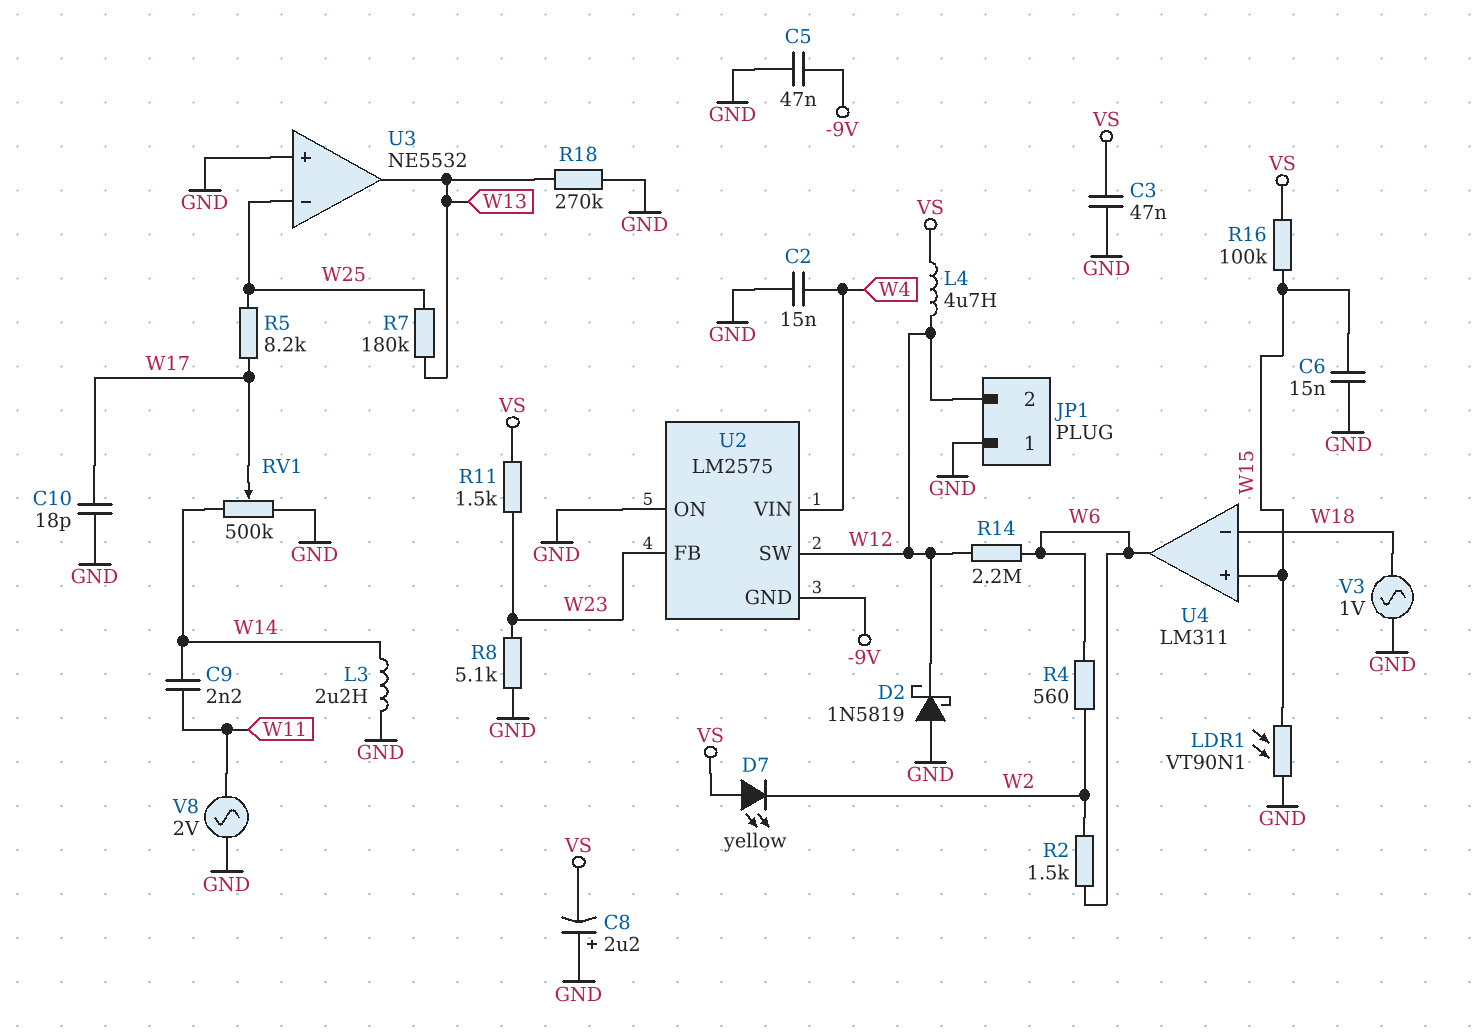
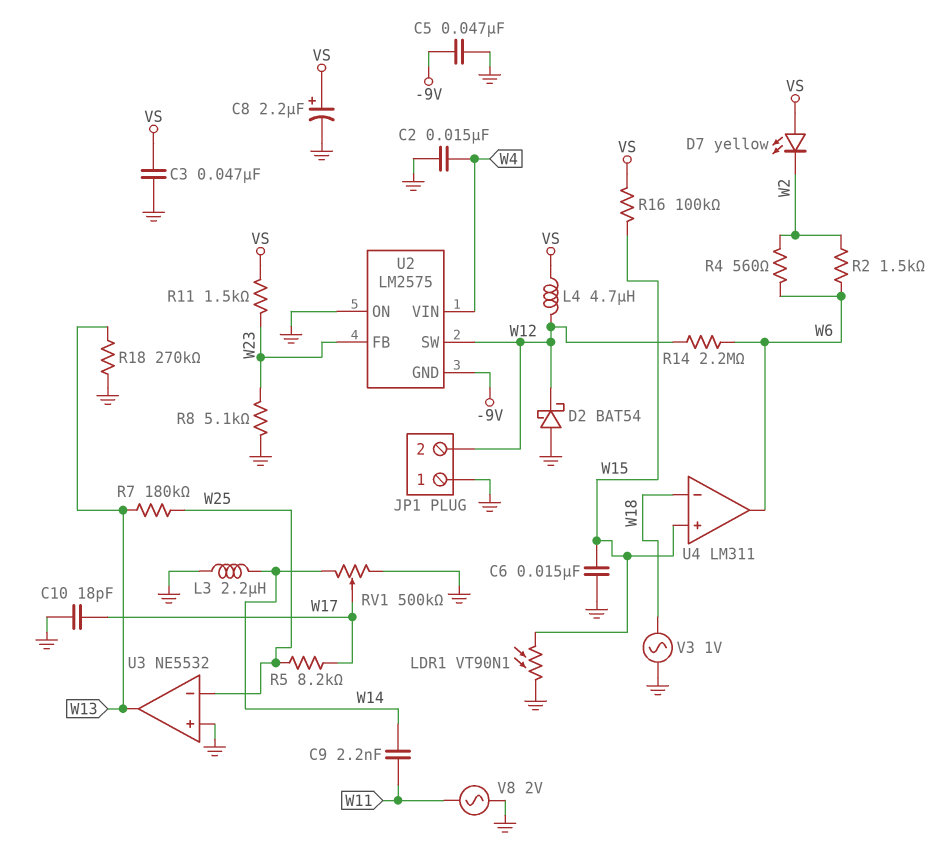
C8: 2.2uF (plus GND, minus VS) -> 2.2uF (plus VS, minus GND)
D2: schottky 1N5819 (A GND, K W12) -> schottky BAT54 (A GND, K W12)

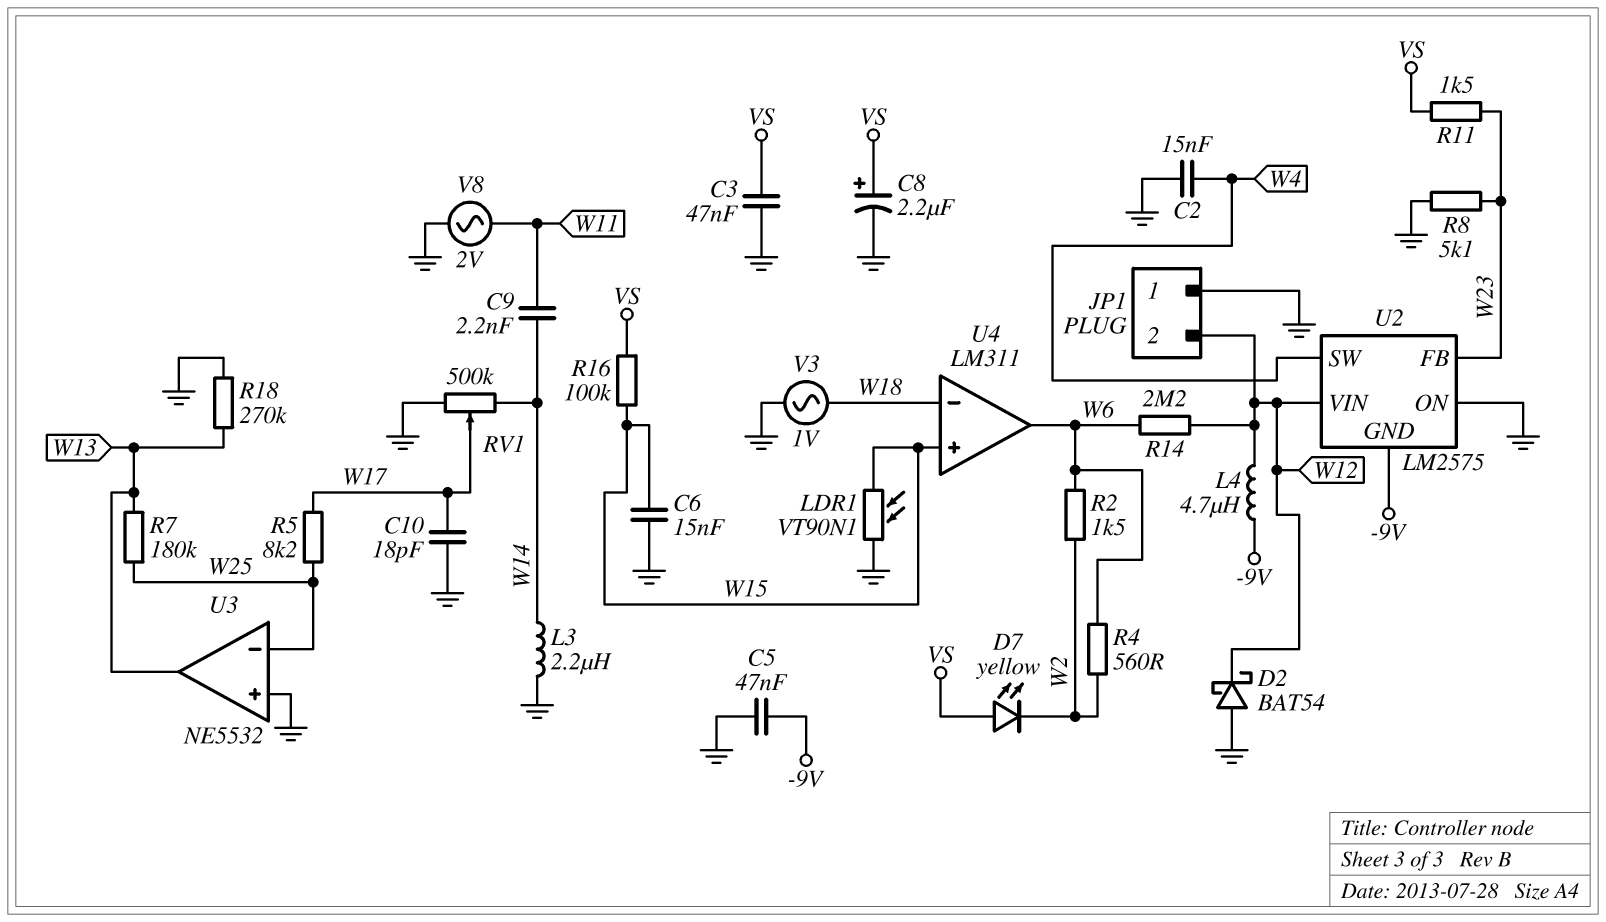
L4: 4.7uH (VS, W12) -> 4.7uH (-9V, W12)
U2 pin SW: W12 -> W4
U2 pin VIN: W4 -> W12

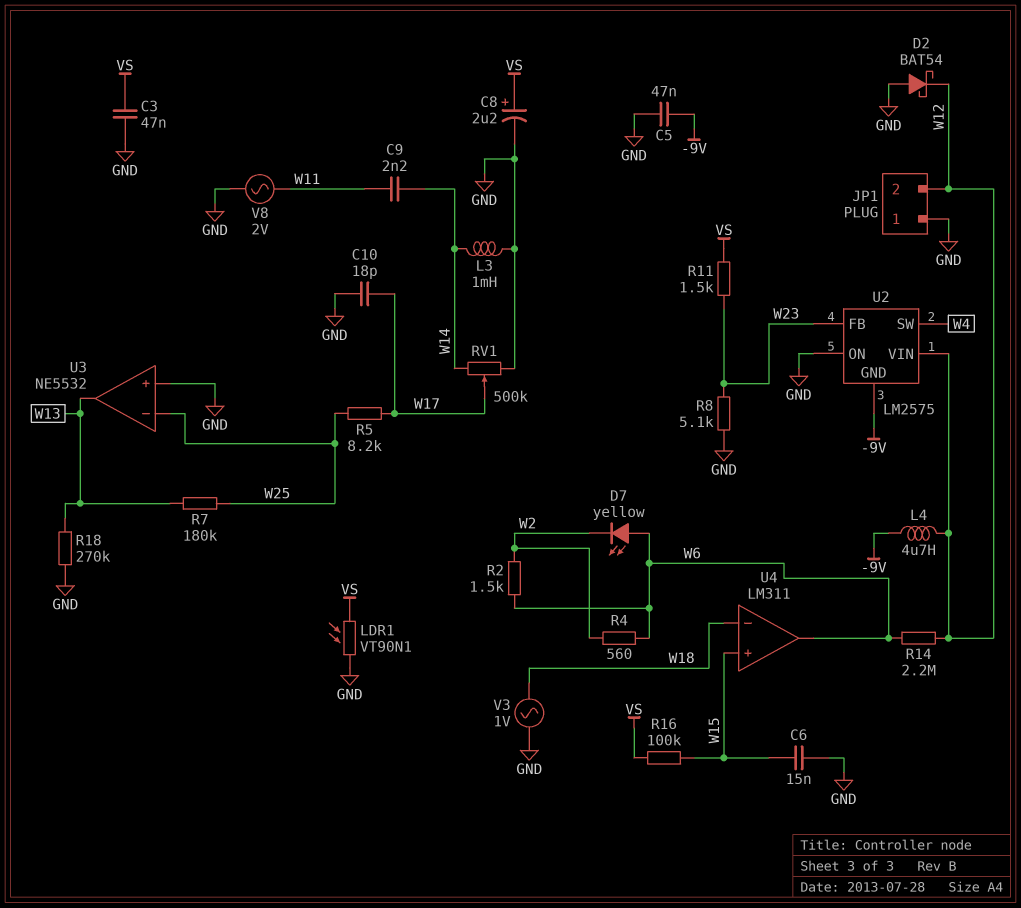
C2: 15nF (GND, W4) -> none
D7: LED yellow (A VS, K W2) -> LED yellow (A W6, K W2)
L3: 2.2uH (GND, W14) -> 1mH (GND, W14)
LDR1: VT90N1 (GND, W15) -> VT90N1 (GND, VS)

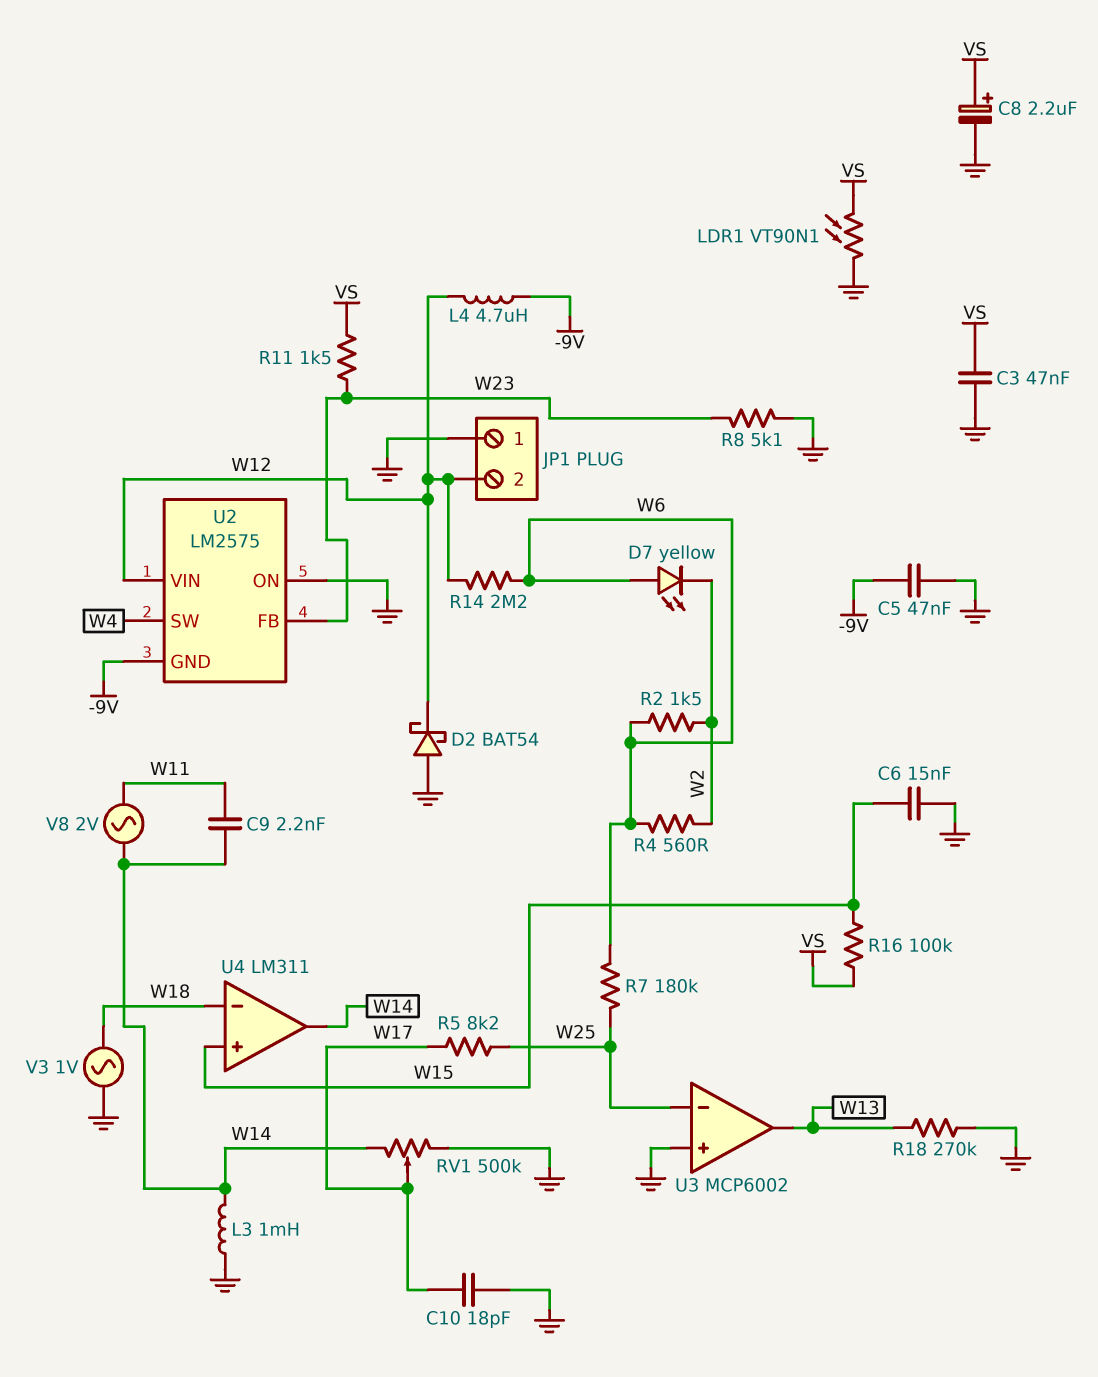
R7: 180k (W13, W25) -> 180k (W6, W25)
U3: NE5532 -> MCP6002
U4 pin out: W6 -> W14
V8: AC 2V (GND, W11) -> AC 2V (W11, W14)

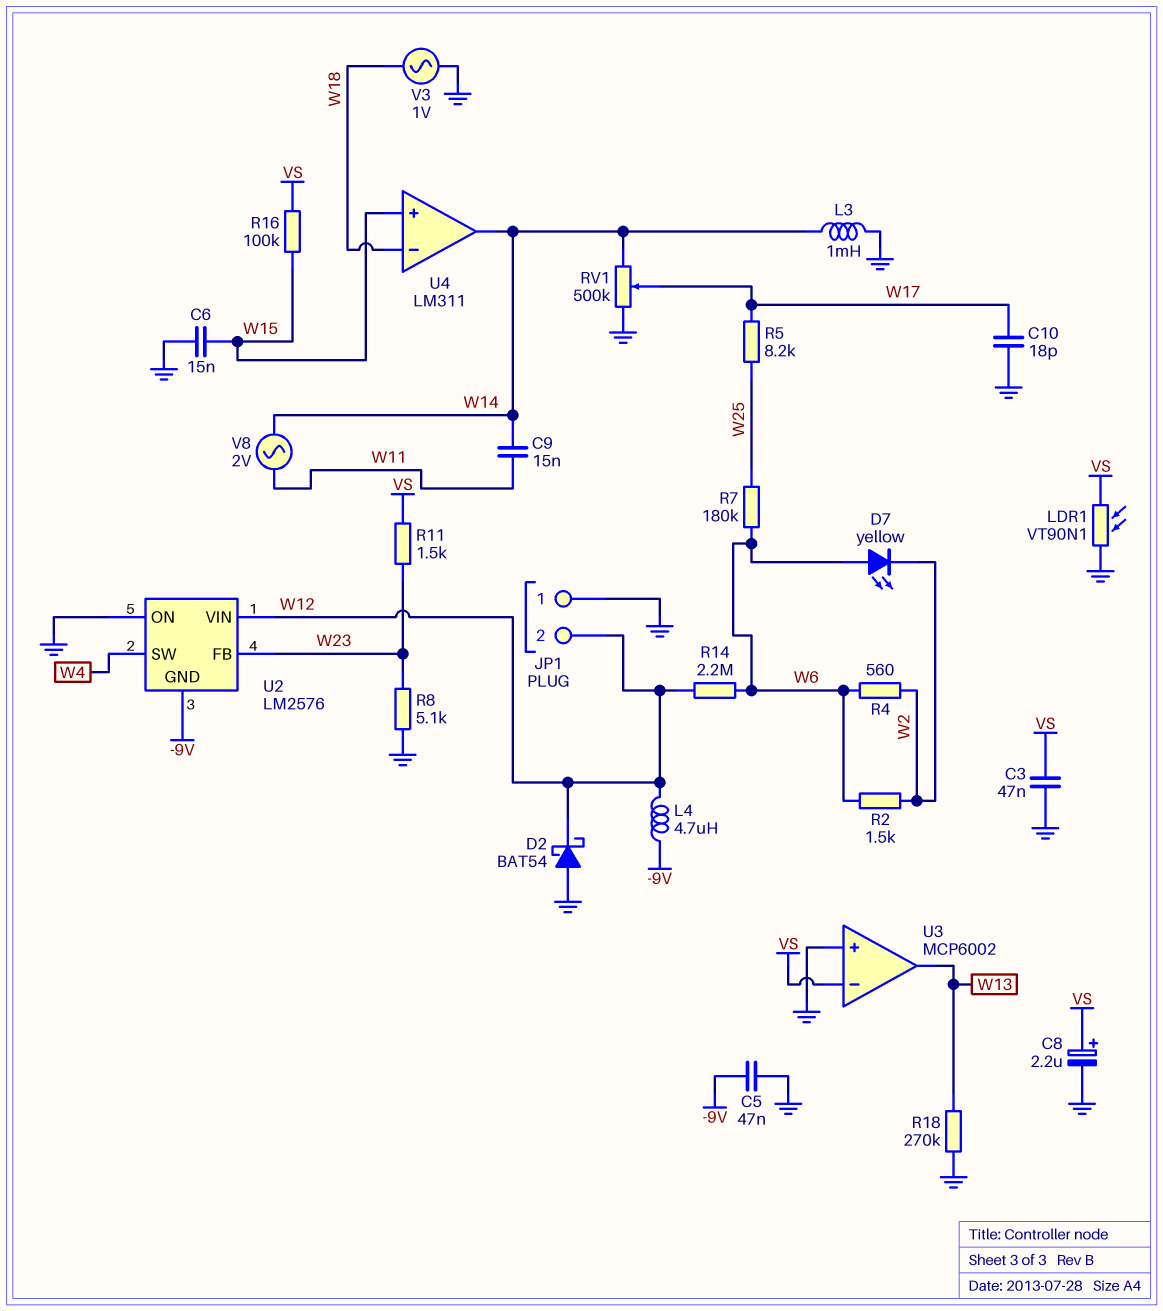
C9: 2.2nF (W11, W14) -> 15nF (W11, W14)
U2: LM2575 -> LM2576
U3 pin in-: W25 -> VS

